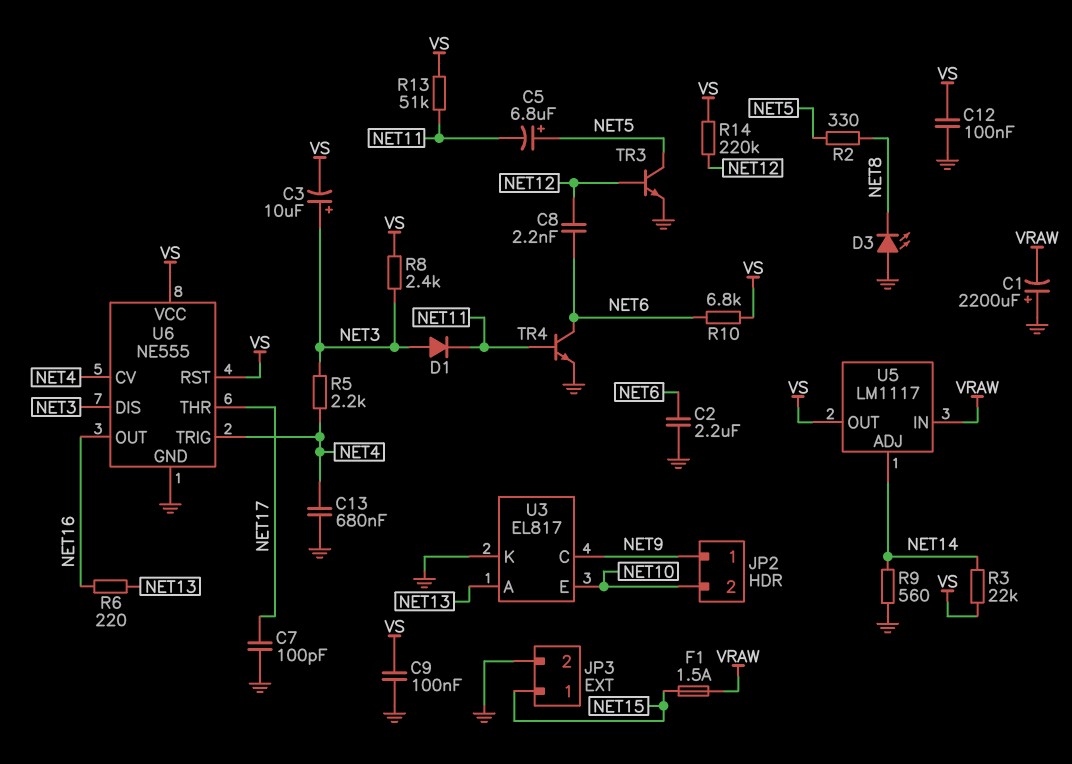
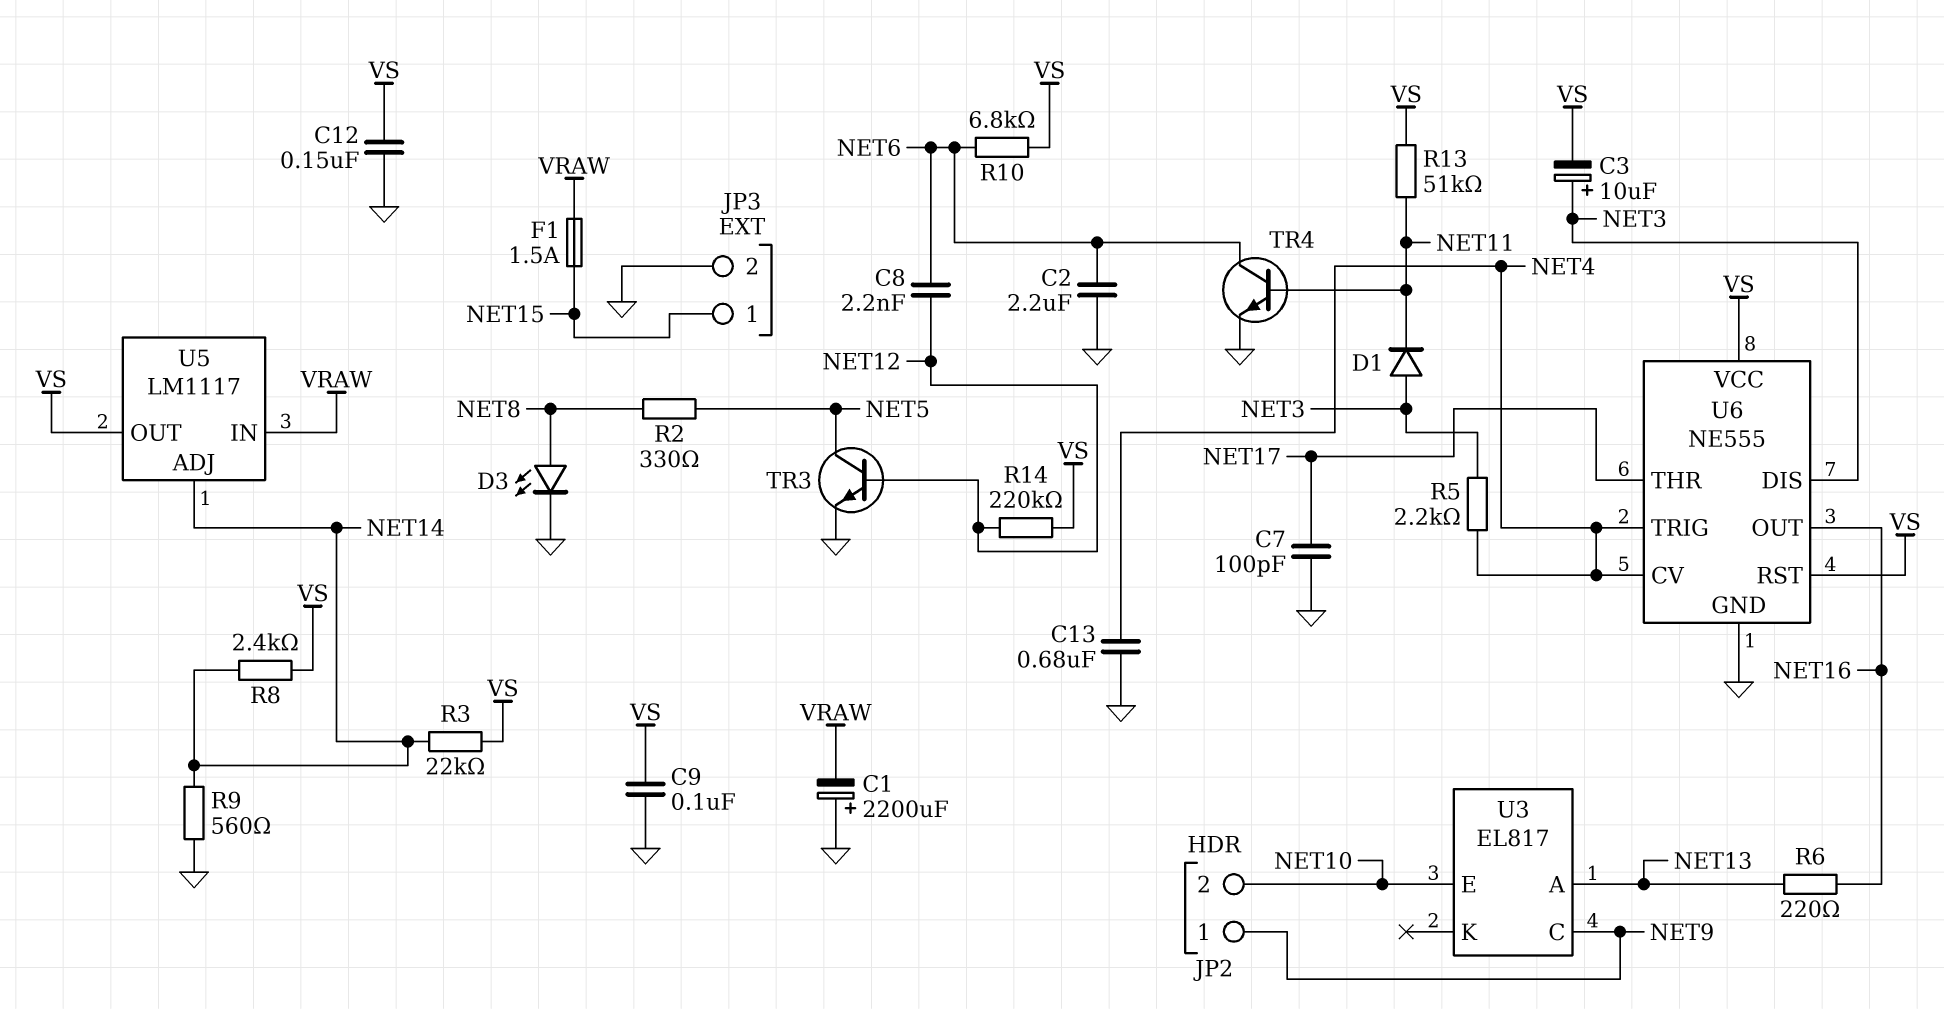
C5: 6.8uF (plus NET5, minus NET11) -> none
C12: 100nF (GND, VS) -> 150nF (GND, VS)
D3: LED (A GND, K NET8) -> LED (A NET8, K GND)
R8: 2.4k (NET3, VS) -> 2.4k (NET14, VS)
U3 pin K: GND -> none

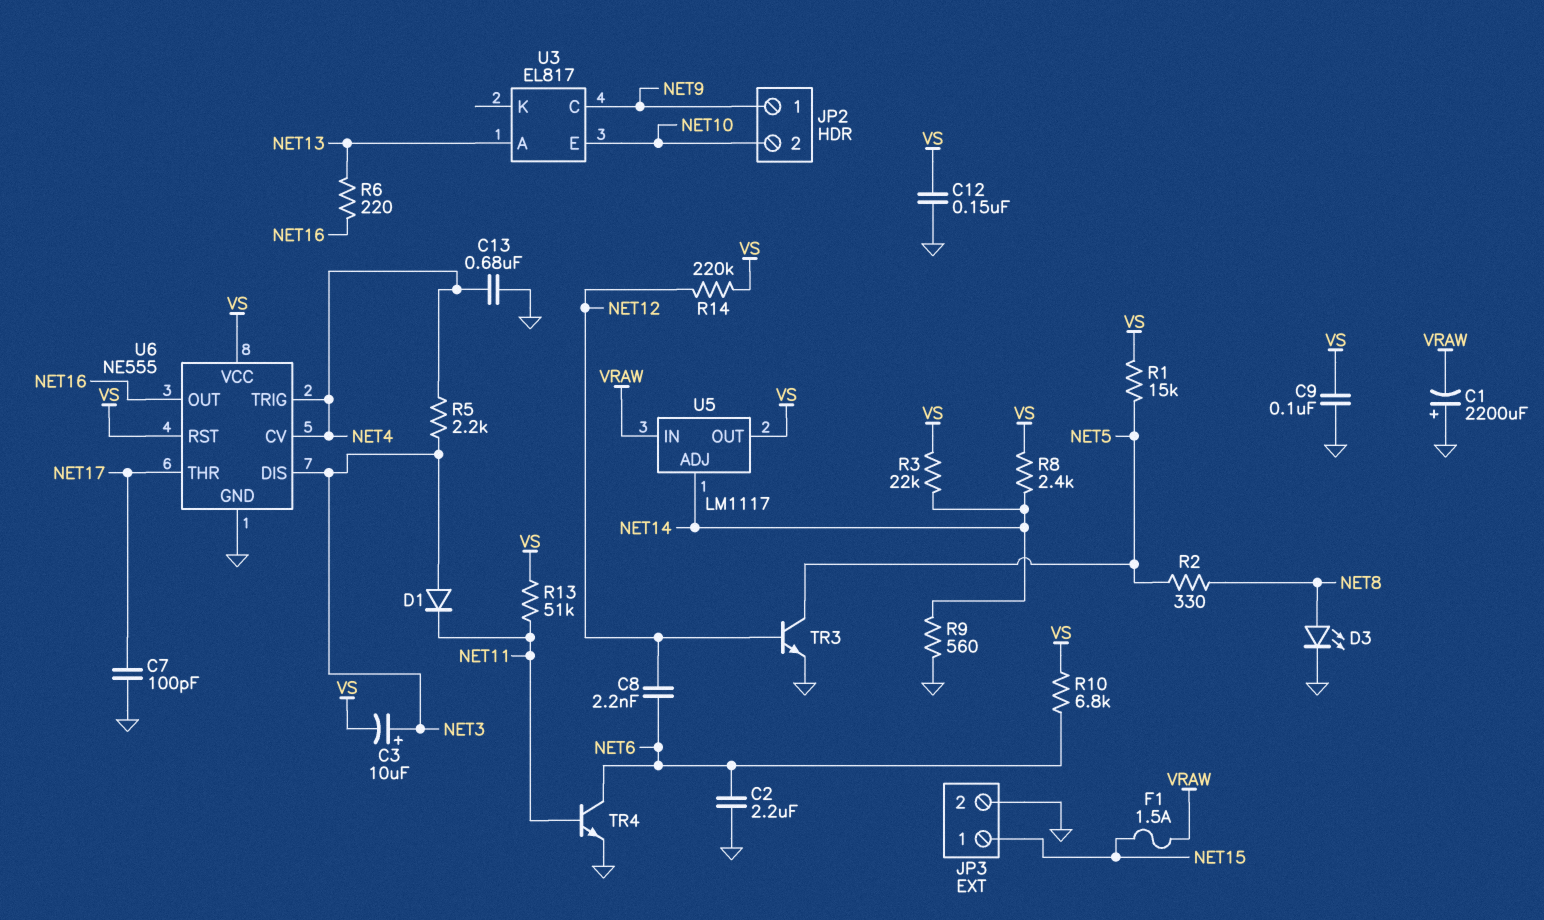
R1: none -> 15k (NET5, VS)

